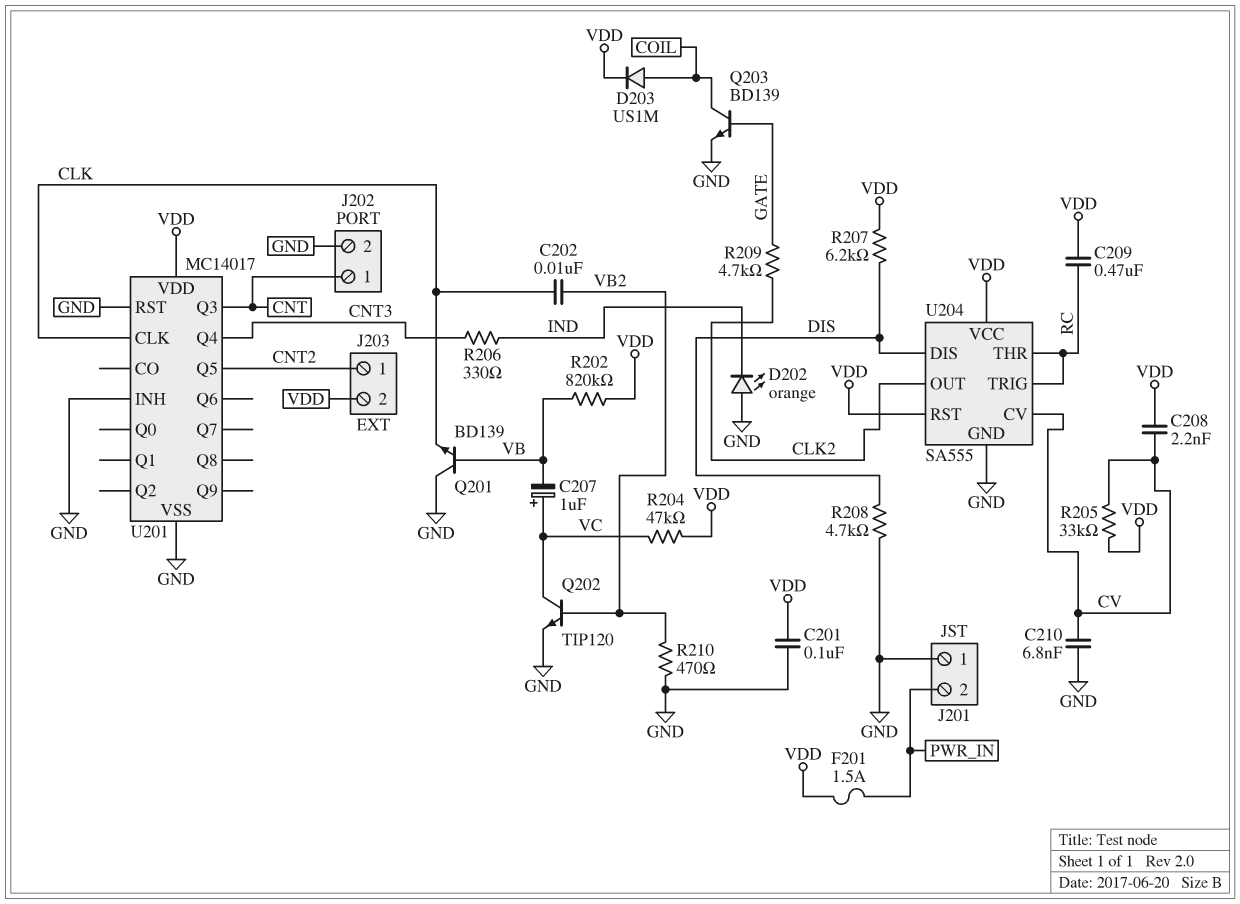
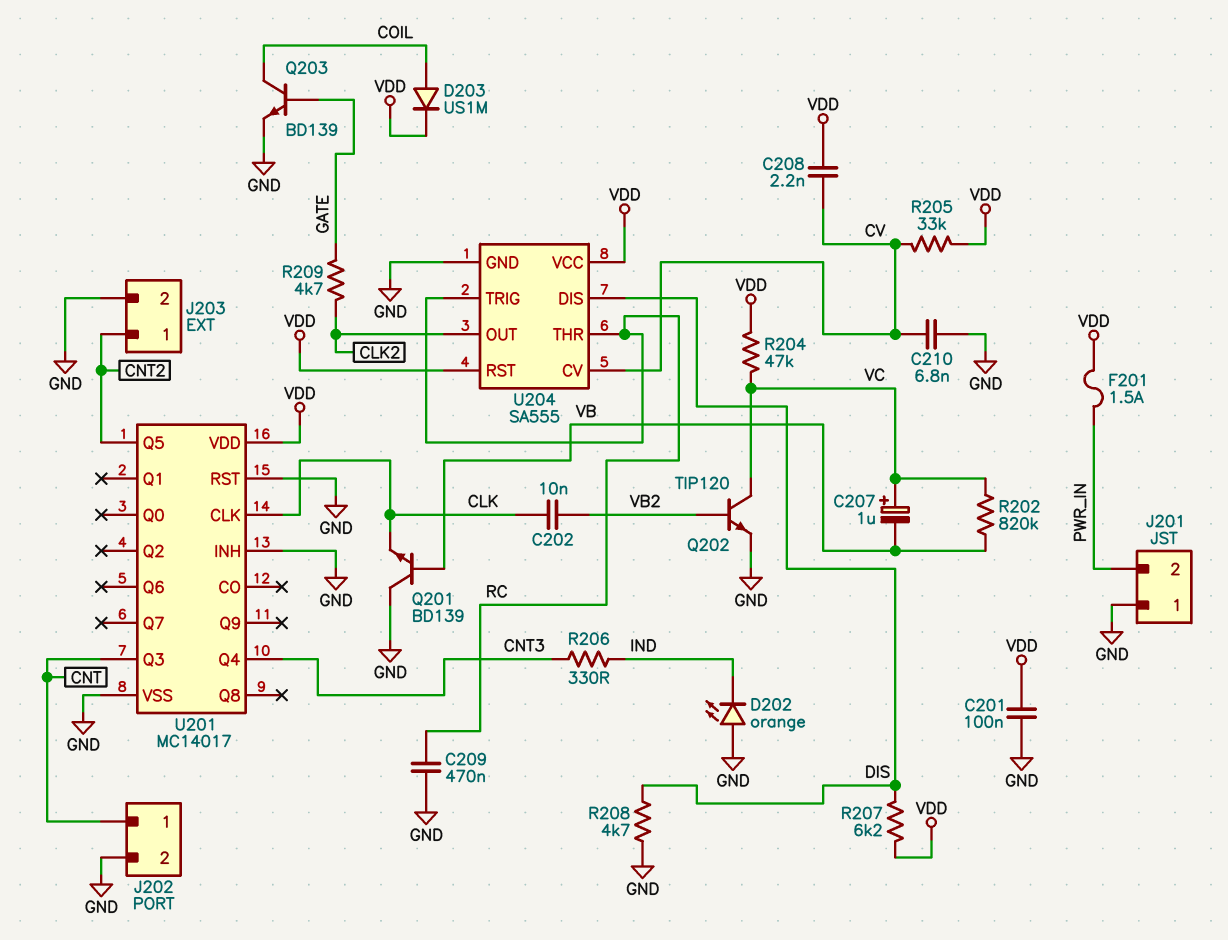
C209: 470nF (RC, VDD) -> 470nF (GND, RC)
J203 pin 2: VDD -> GND
R202: 820k (VB, VDD) -> 820k (VB, VC)
R210: 470 (GND, VB2) -> none

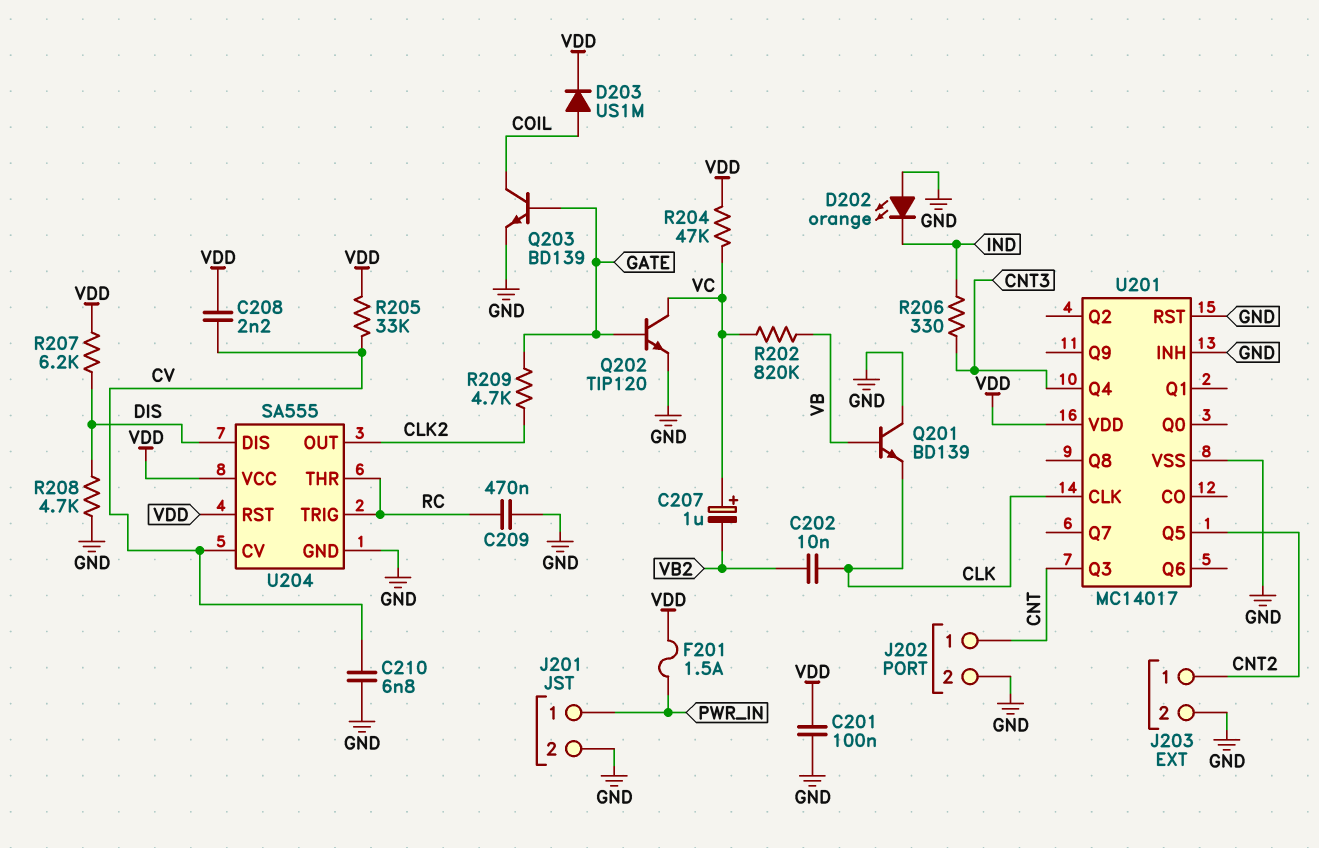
C207: 1uF (plus VC, minus VB) -> 1uF (plus VC, minus VB2)
J201 pin 1: GND -> PWR_IN
J201 pin 2: PWR_IN -> GND
Q202: NPN TIP120 (B VB2, C VC, E GND) -> NPN TIP120 (B GATE, C VC, E GND)

